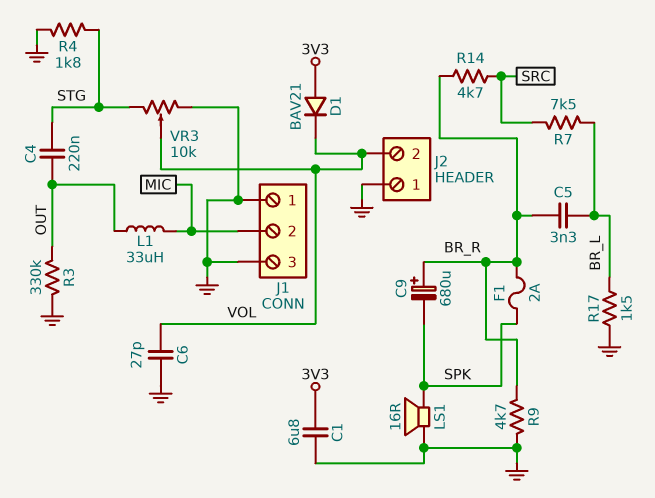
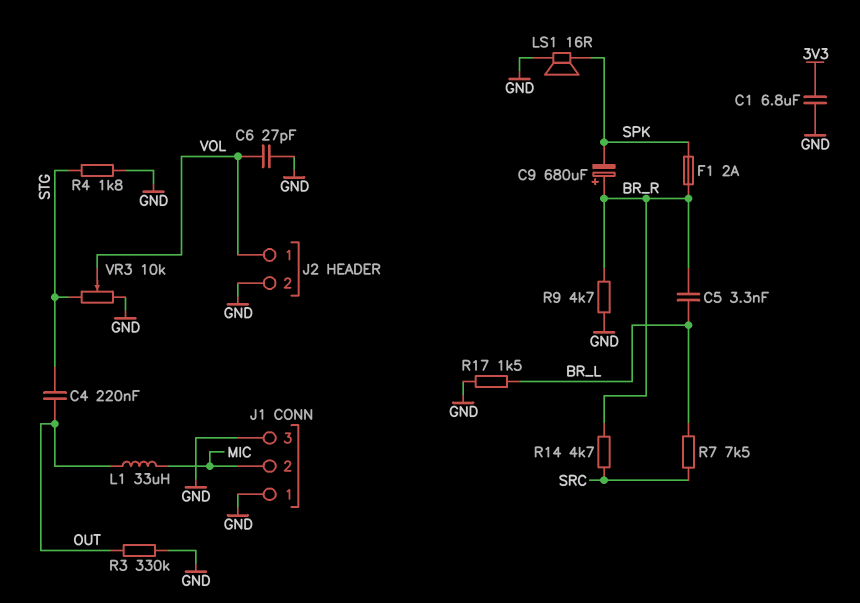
D1: diode BAV21 (A 3V3, K VOL) -> none
J2 pin 1: GND -> VOL
J2 pin 2: VOL -> GND

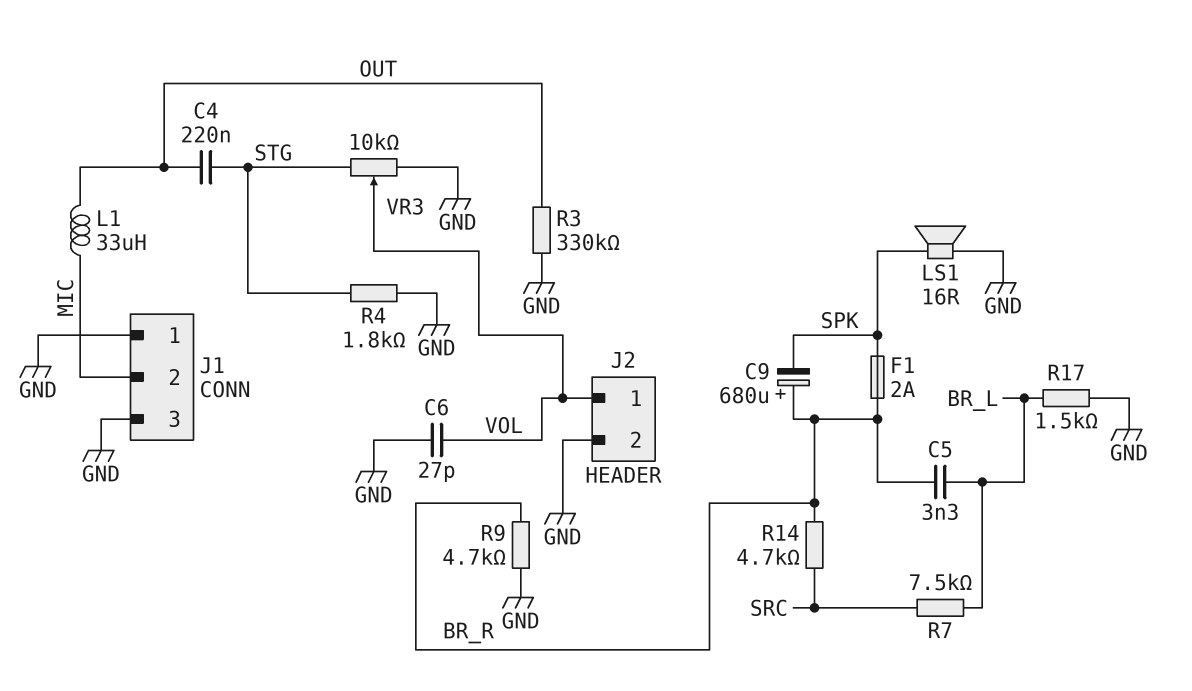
C1: 6.8uF (3V3, GND) -> none

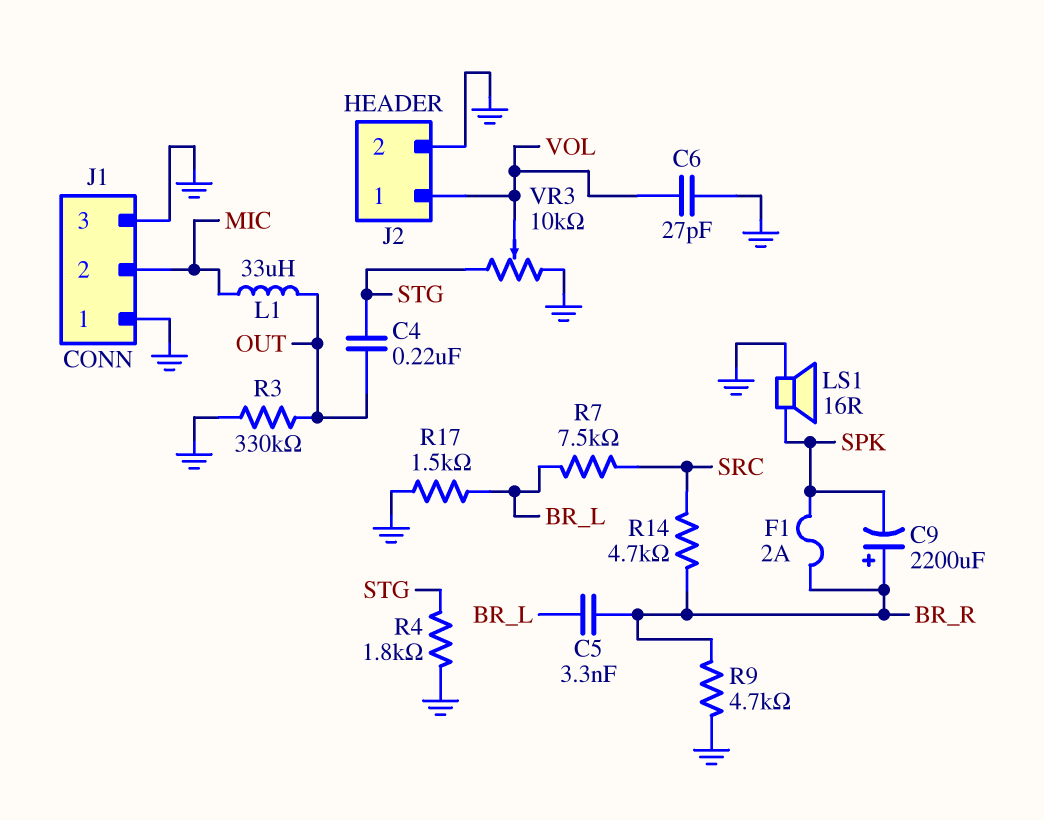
C9: 680uF (plus BR_R, minus SPK) -> 2200uF (plus BR_R, minus SPK)

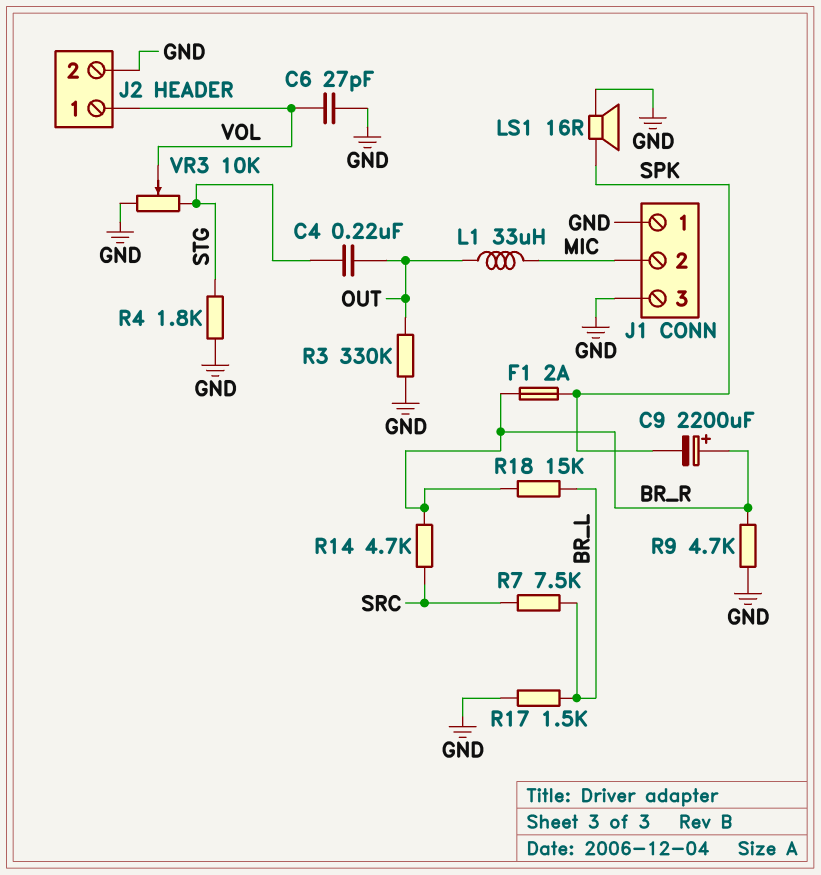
C5: 3.3nF (BR_L, BR_R) -> none
R18: none -> 15k (BR_L, BR_R)

